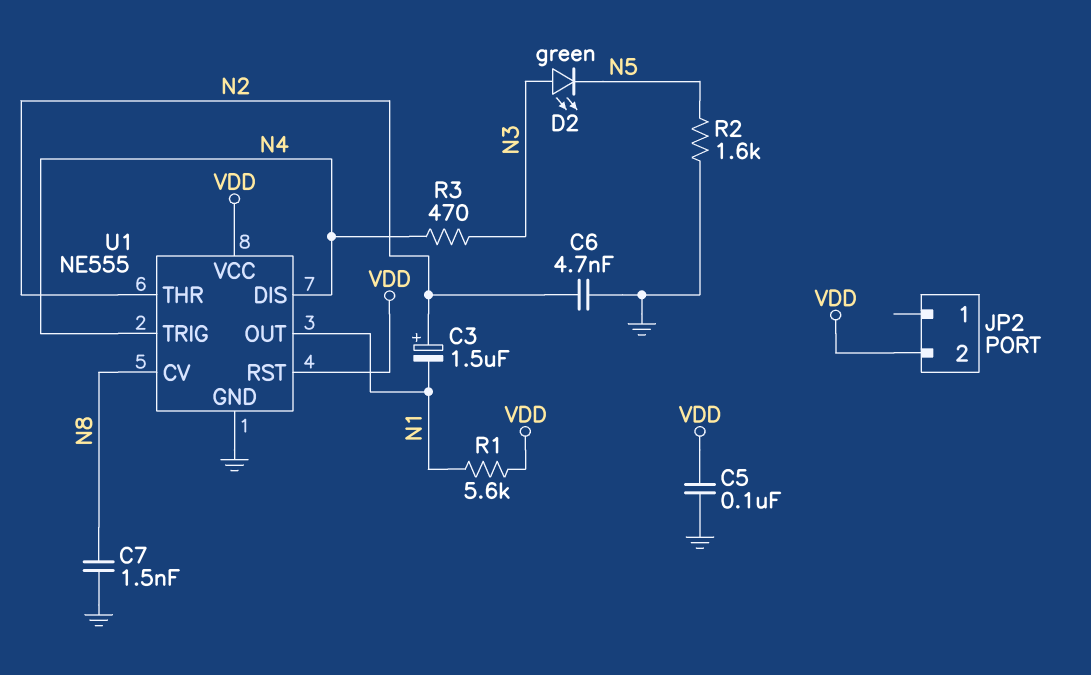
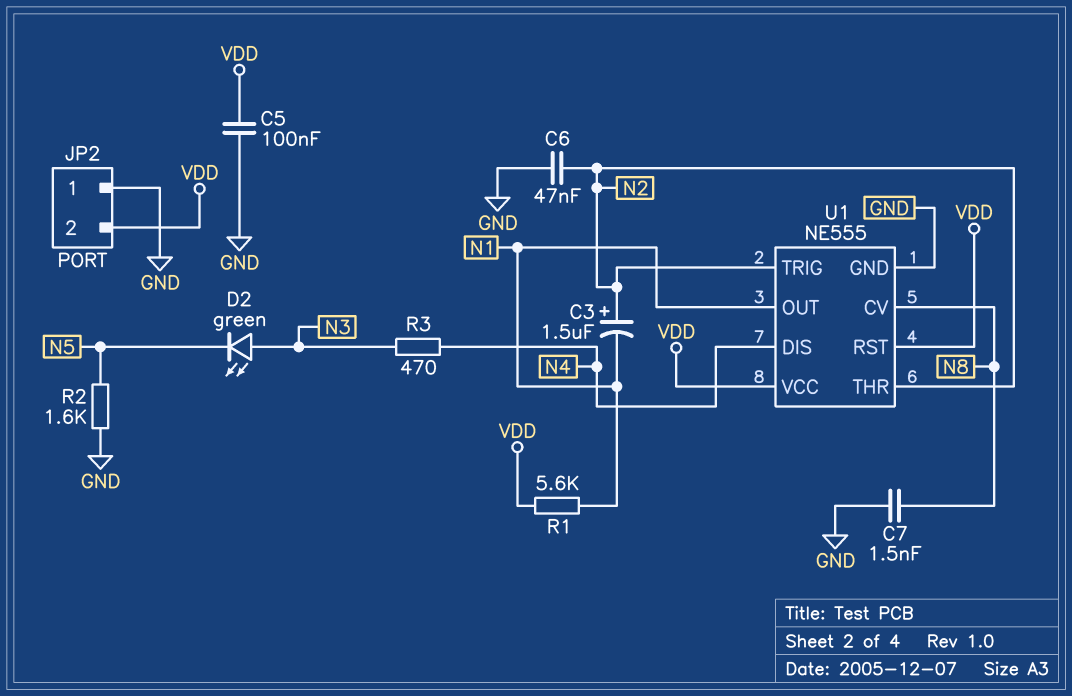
C6: 4.7nF (GND, N2) -> 47nF (GND, N2)
JP2 pin 1: none -> GND
U1 pin TRIG: N4 -> N2

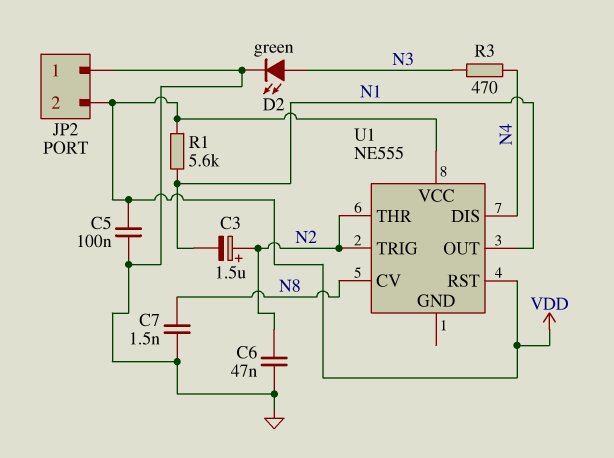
D2: LED green (A N3, K N5) -> LED green (A N3, K GND)
R2: 1.6k (GND, N5) -> none
U1 pin GND: GND -> none

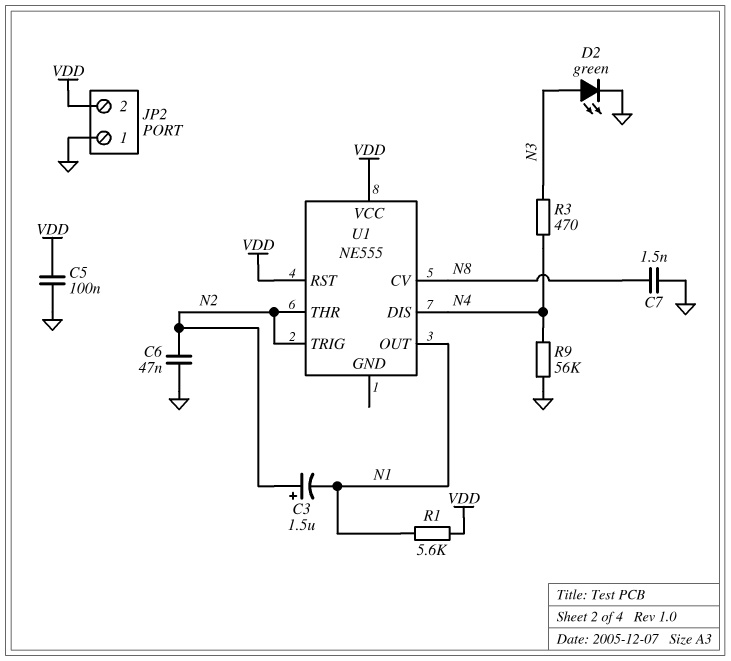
R9: none -> 56k (GND, N4)

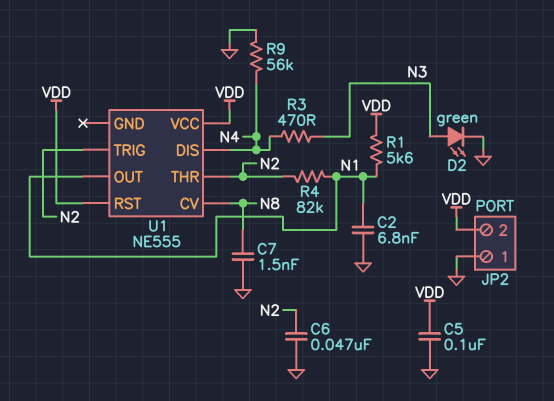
C2: none -> 6.8nF (GND, N1)
C3: 1.5uF (plus N2, minus N1) -> none
R4: none -> 82k (N1, N2)

